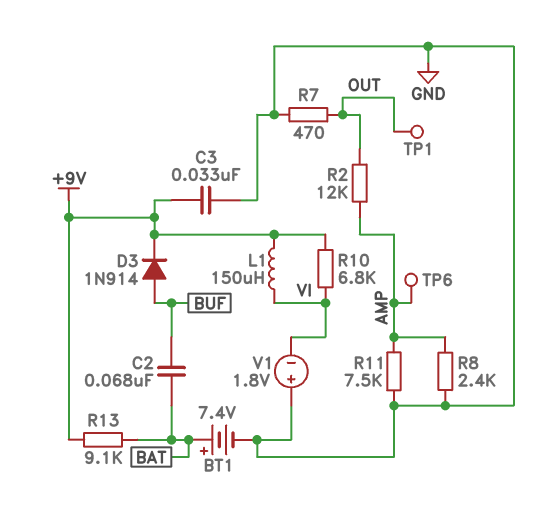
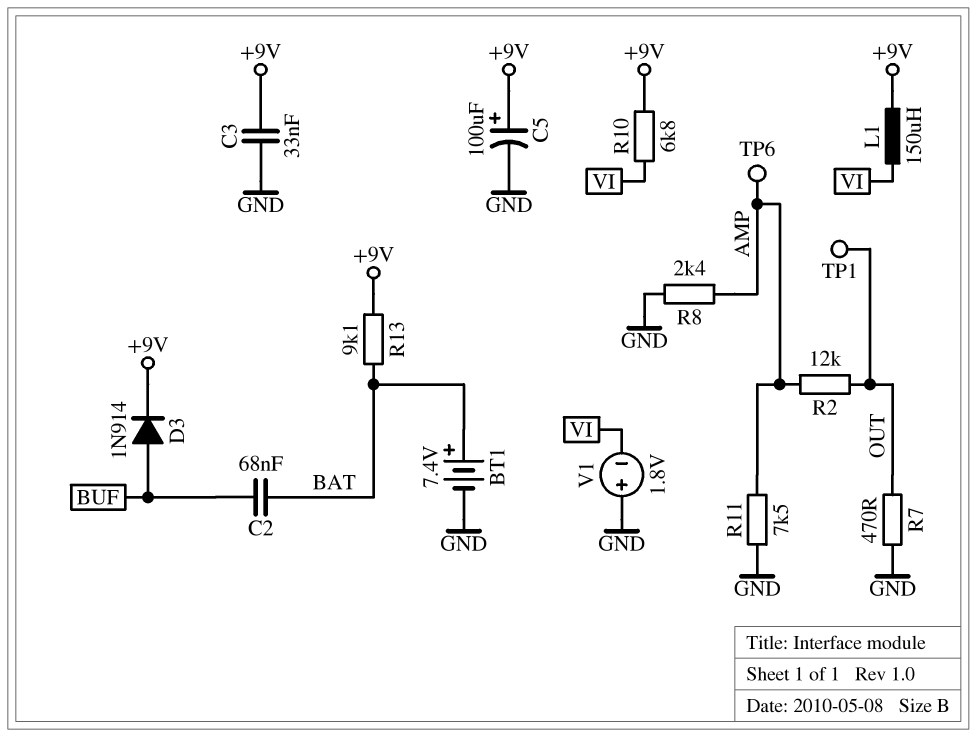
C5: none -> 100uF (plus +9V, minus GND)

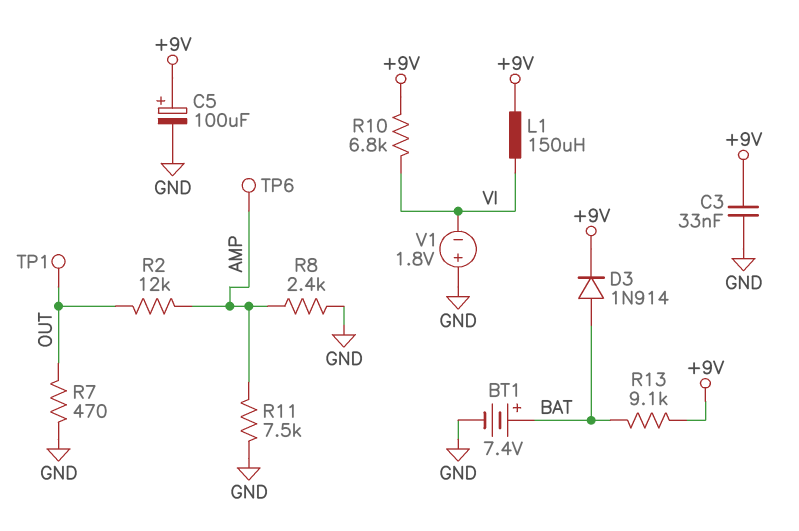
C2: 68nF (BAT, BUF) -> none
D3: diode 1N914 (A BUF, K +9V) -> diode 1N914 (A BAT, K +9V)

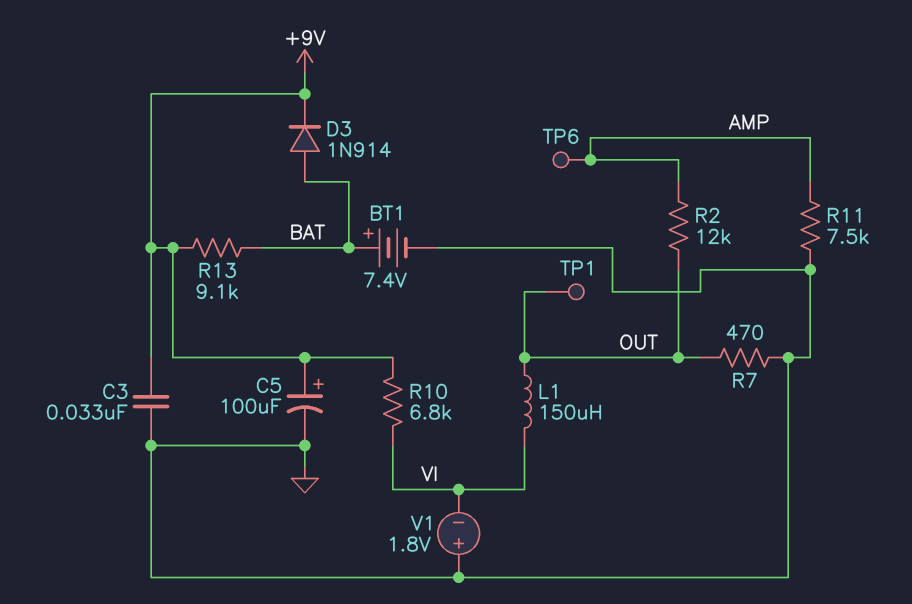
L1: 150uH (+9V, VI) -> 150uH (OUT, VI)
R8: 2.4k (AMP, GND) -> none

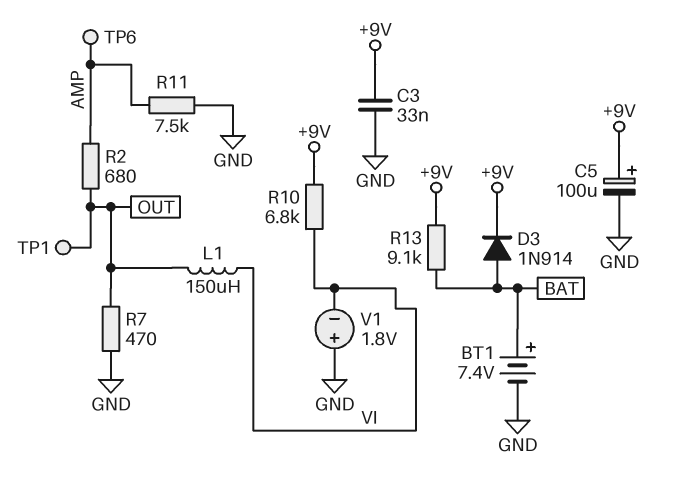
R2: 12k (AMP, OUT) -> 680 (AMP, OUT)

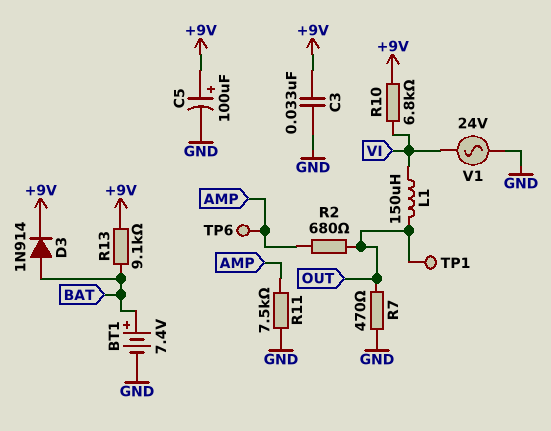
V1: 1.8V (plus GND, minus VI) -> AC 24V (GND, VI)

